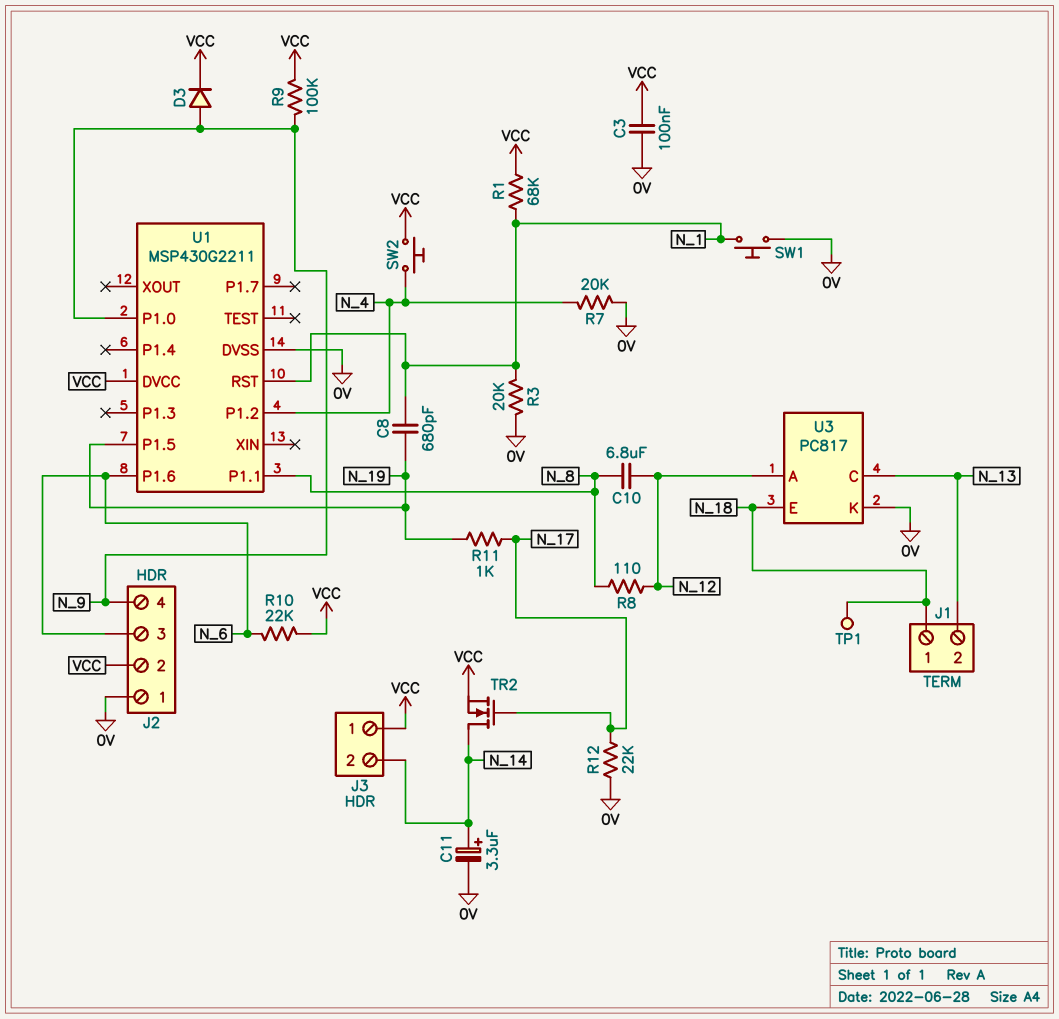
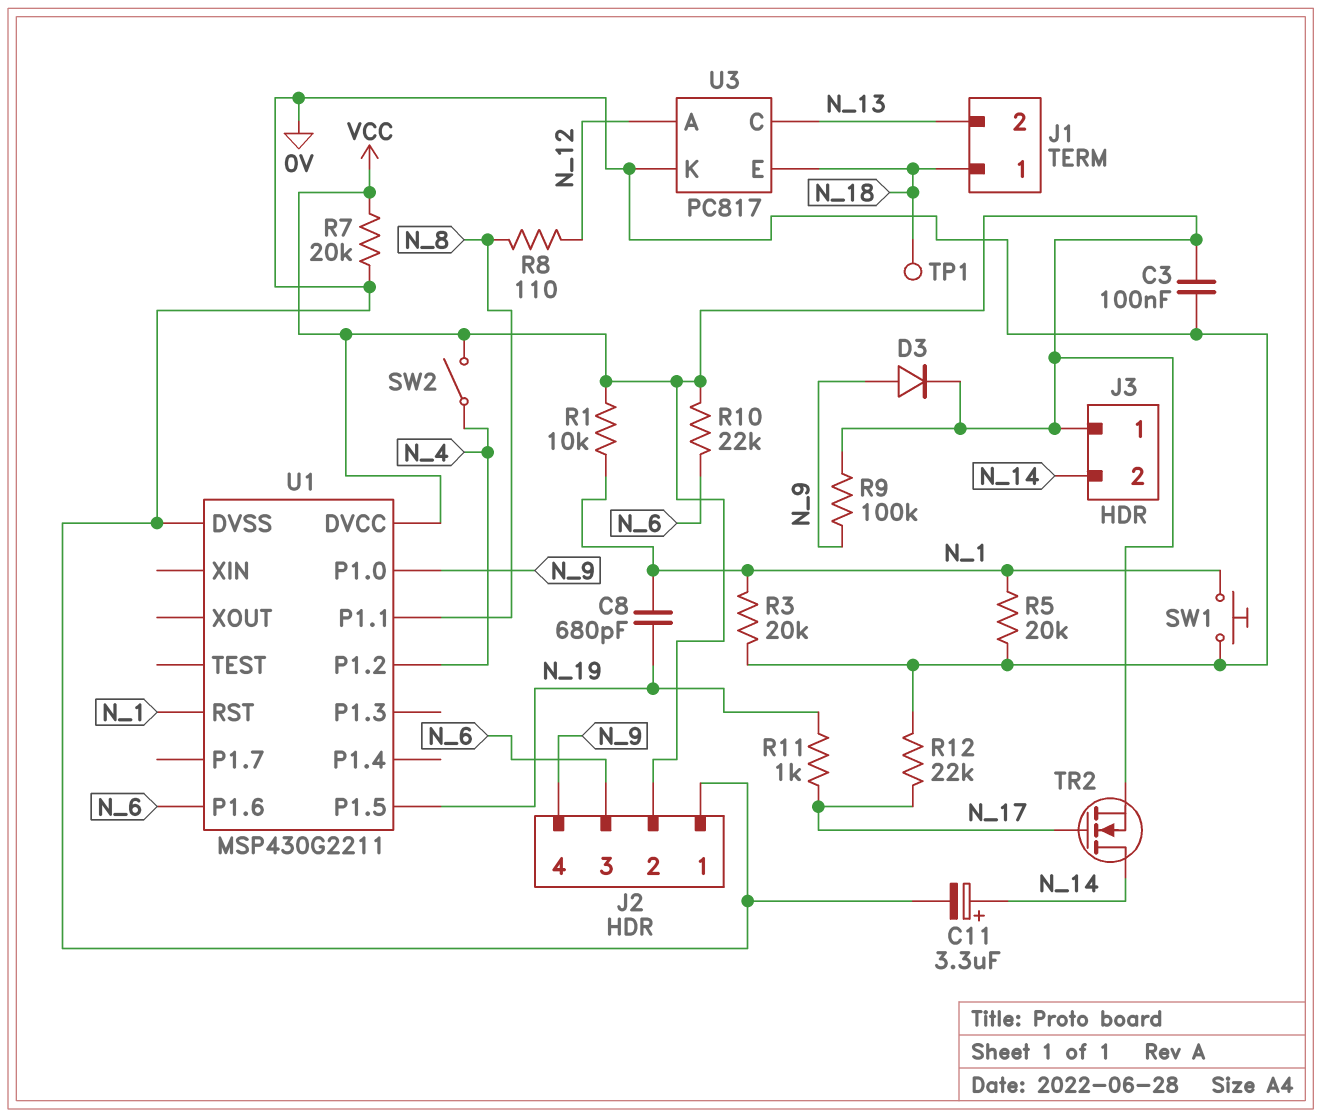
C10: 6.8uF (N_8, N_12) -> none
R1: 68k (N_1, VCC) -> 10k (N_1, VCC)
R5: none -> 20k (0V, N_1)
R7: 20k (0V, N_4) -> 20k (0V, VCC)
SW2: button (N_4, VCC) -> switch (N_4, VCC)

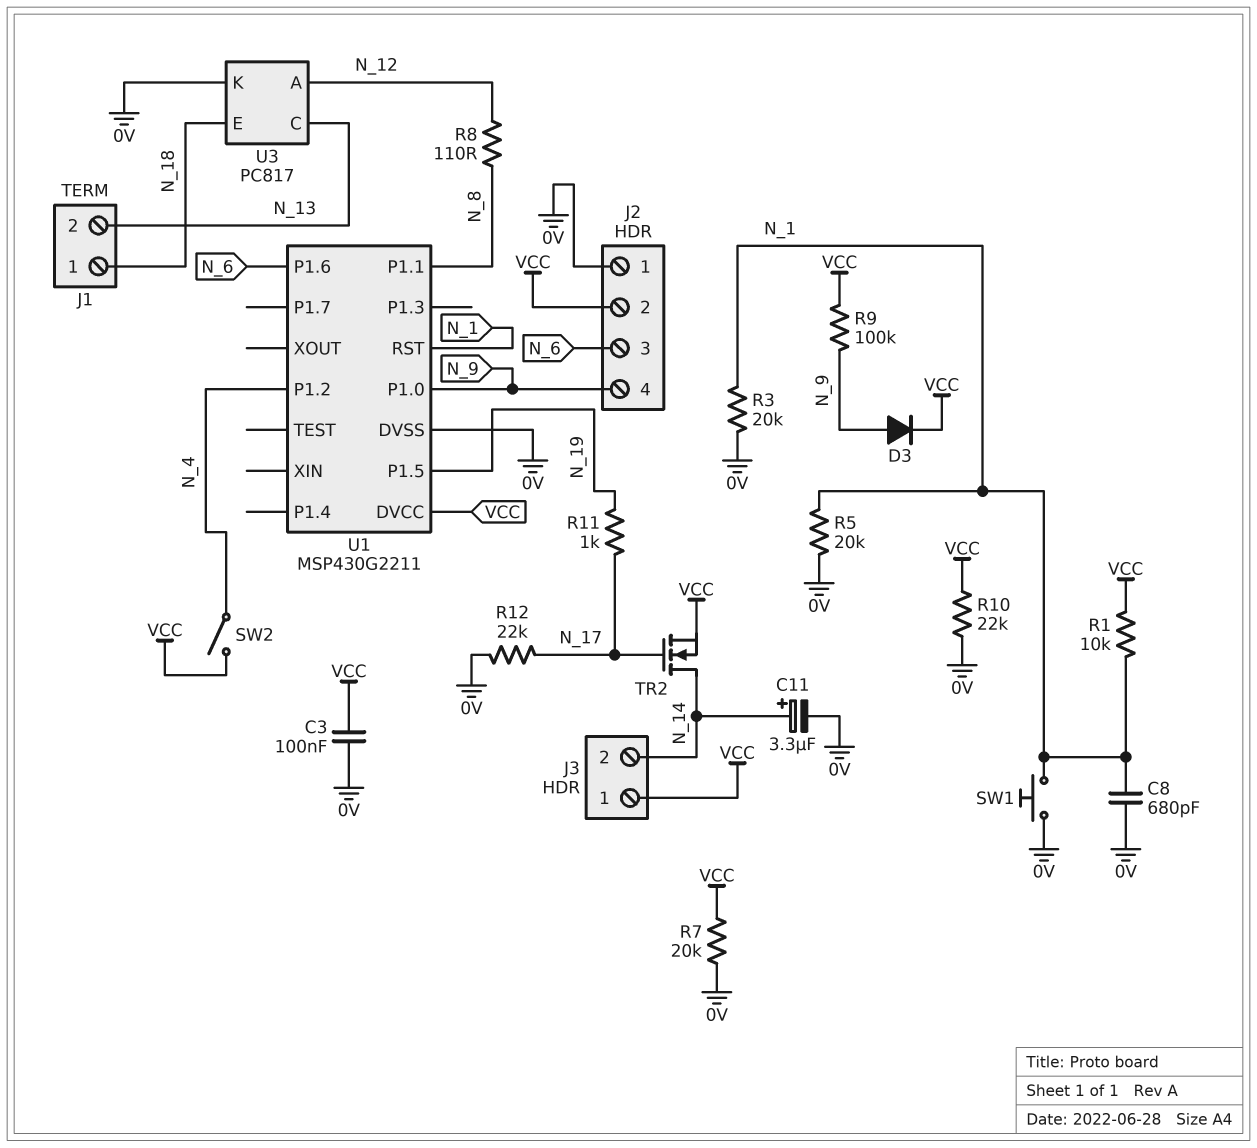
C8: 680pF (N_1, N_19) -> 680pF (0V, N_1)
R10: 22k (N_6, VCC) -> 22k (0V, VCC)
TP1: test point (N_18) -> none

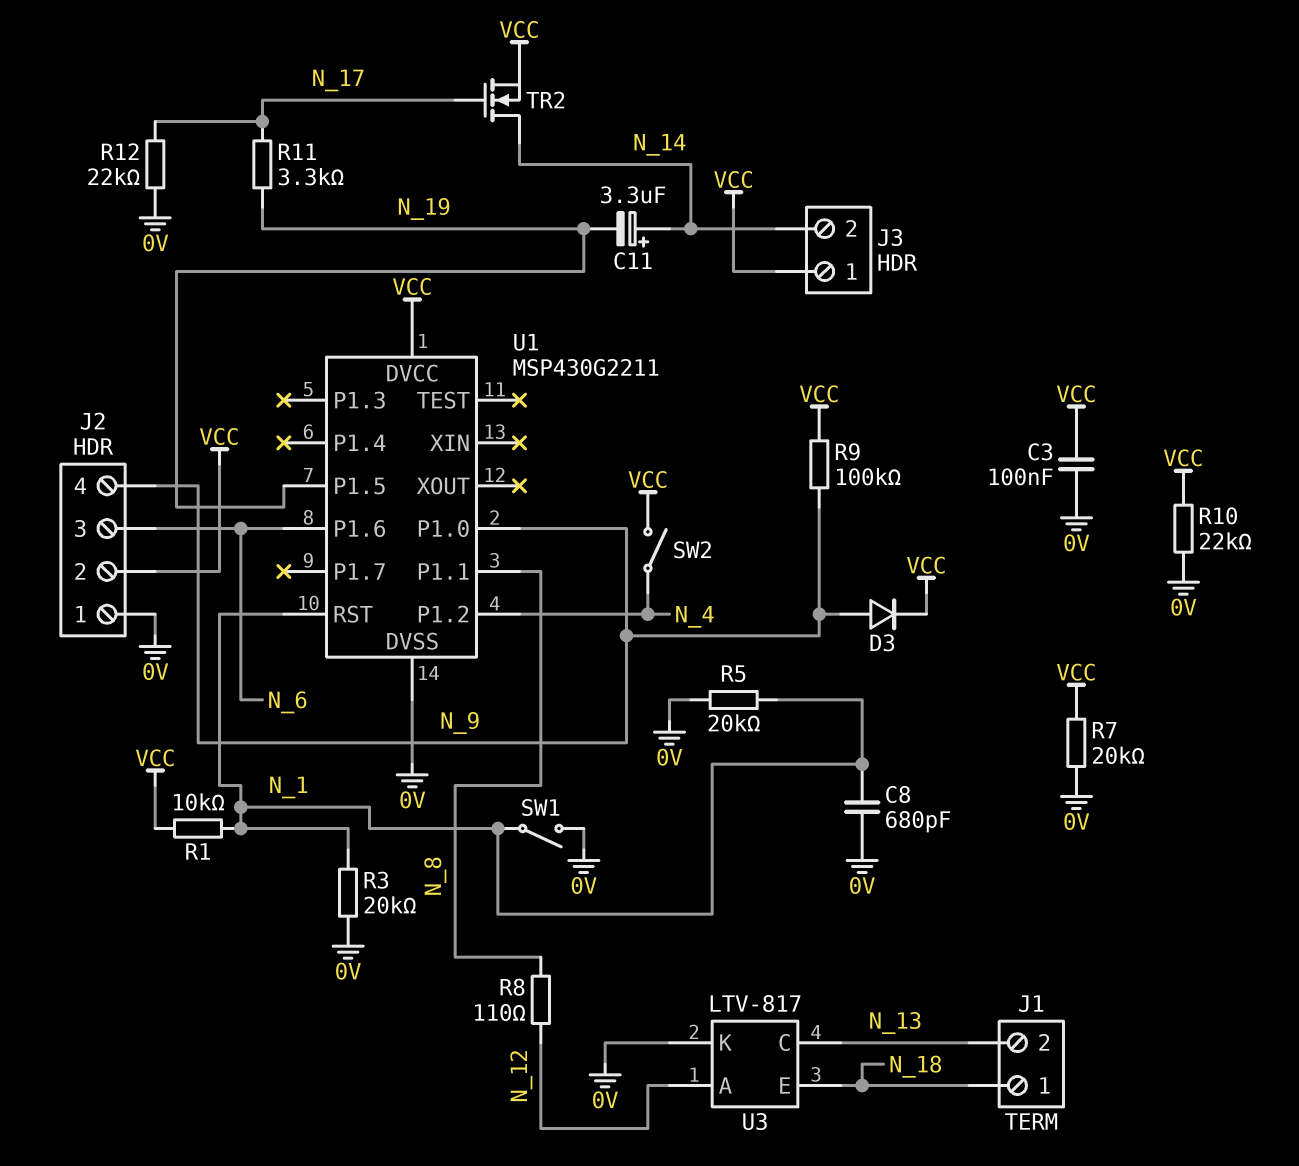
C11: 3.3uF (plus N_14, minus 0V) -> 3.3uF (plus N_14, minus N_19)
R11: 1k (N_17, N_19) -> 3.3k (N_17, N_19)
SW1: button (0V, N_1) -> switch (0V, N_1)
U3: PC817 -> LTV-817

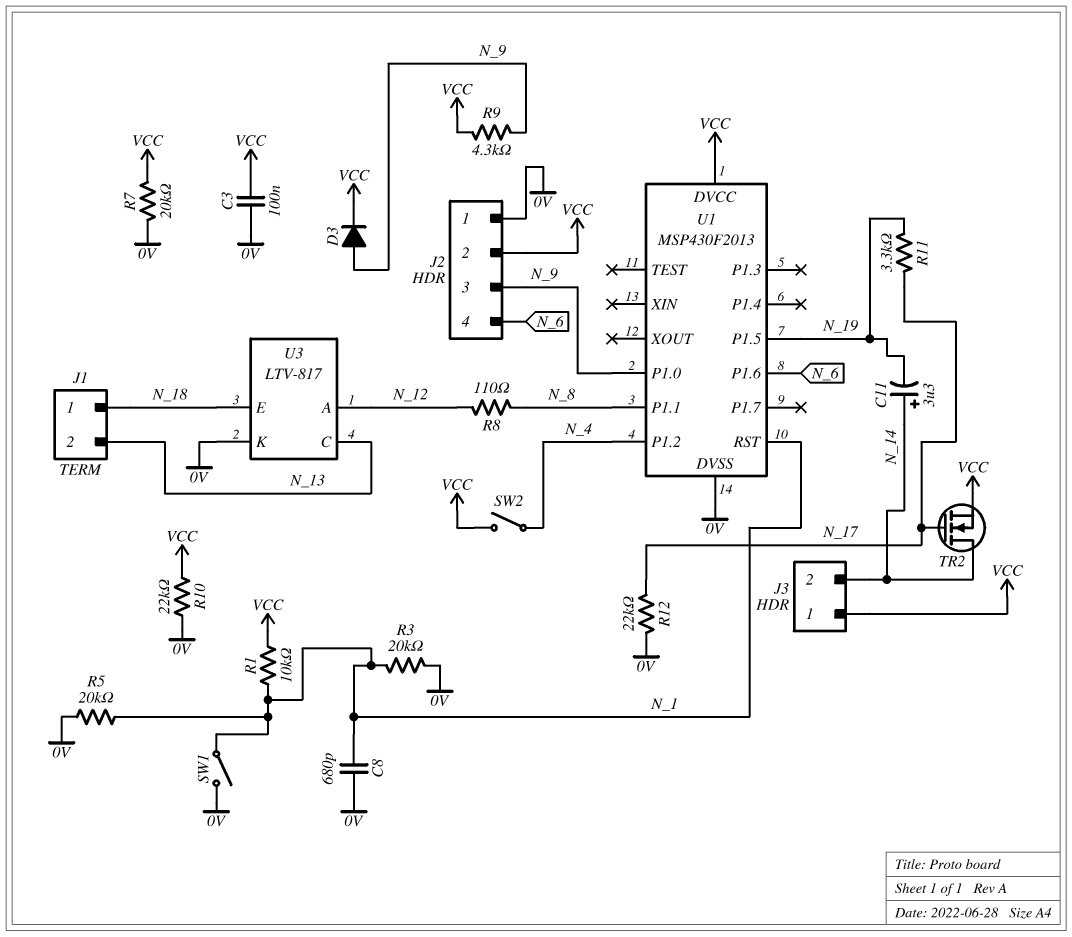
J2 pin 3: N_6 -> N_9
J2 pin 4: N_9 -> N_6
R9: 100k (N_9, VCC) -> 4.3k (N_9, VCC)
U1: MSP430G2211 -> MSP430F2013

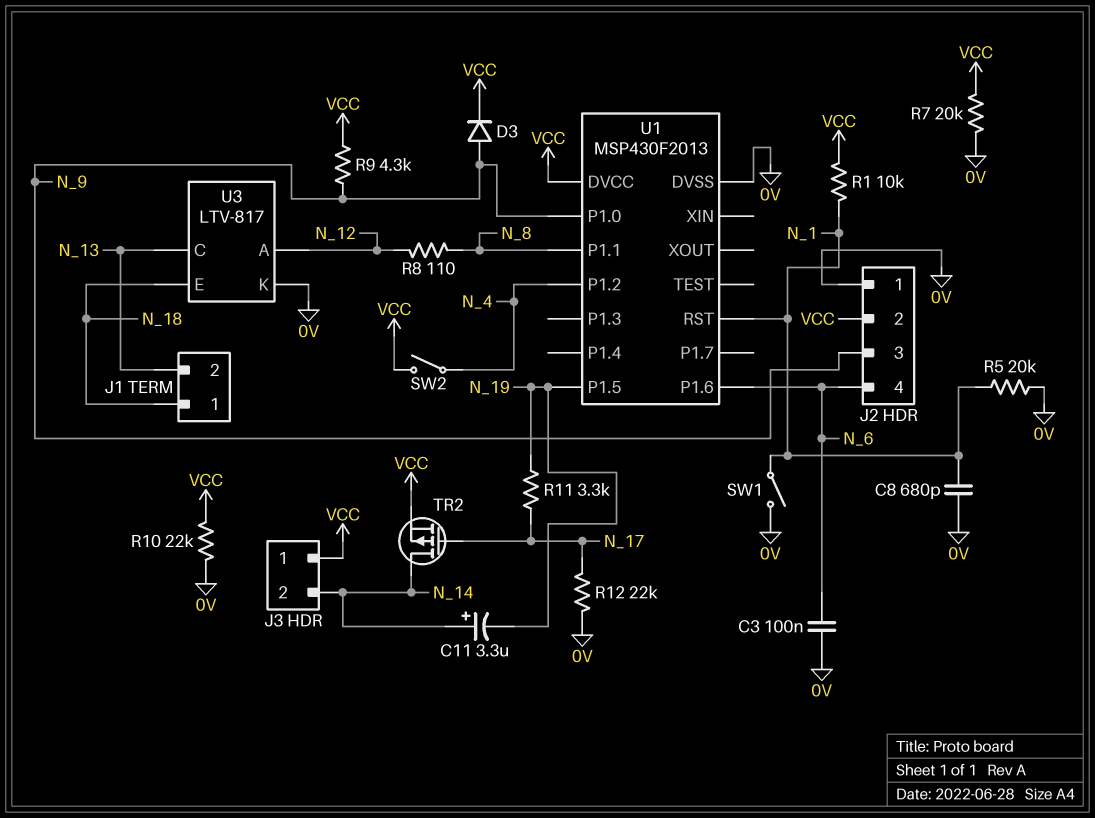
C3: 100nF (0V, VCC) -> 100nF (0V, N_6)
R3: 20k (0V, N_1) -> none
TR2: NMOS (G N_17, D N_14, S VCC) -> PMOS (G N_17, D N_14, S VCC)

